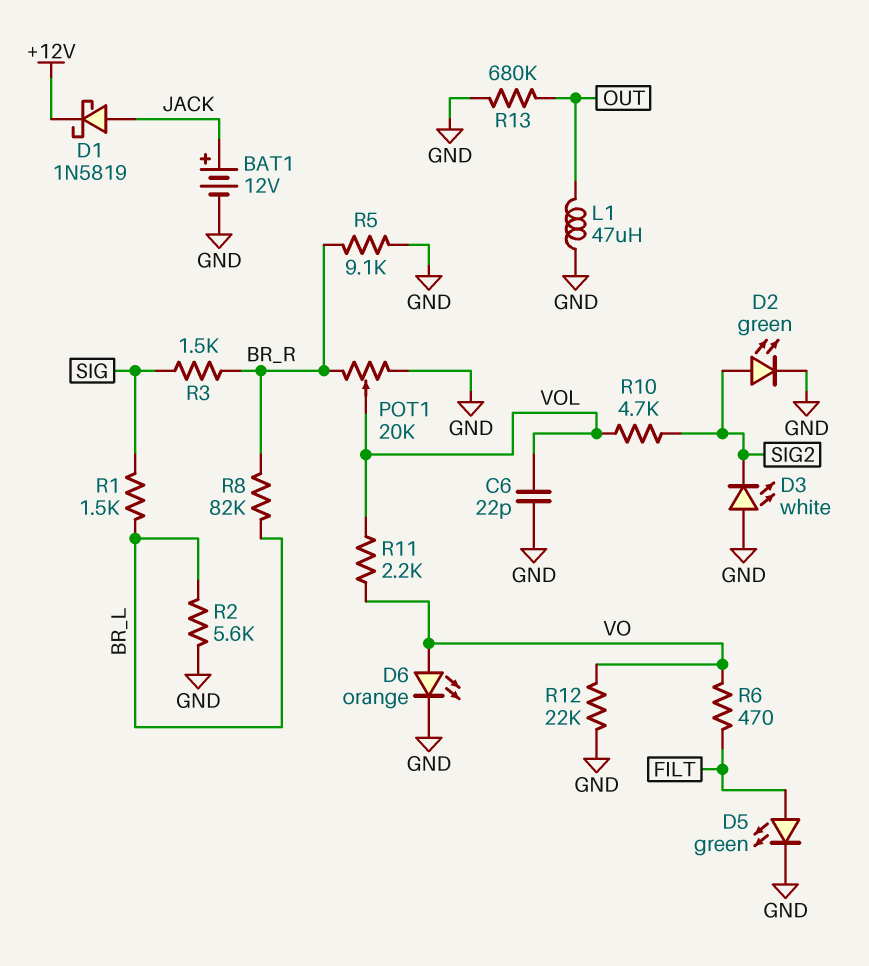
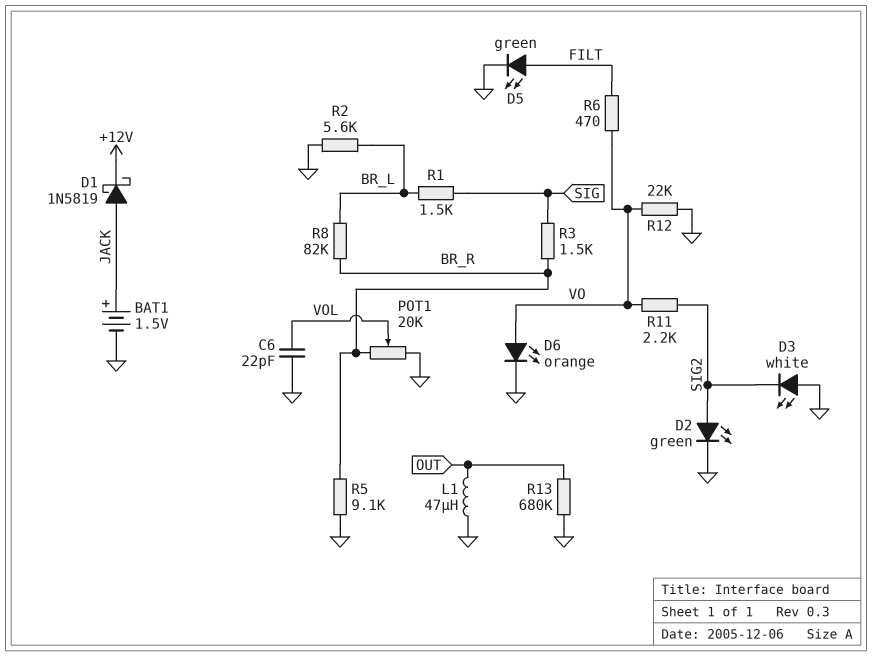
BAT1: 12V (plus JACK, minus GND) -> 1.5V (plus JACK, minus GND)
R10: 4.7k (SIG2, VOL) -> none
R11: 2.2k (VO, VOL) -> 2.2k (SIG2, VO)

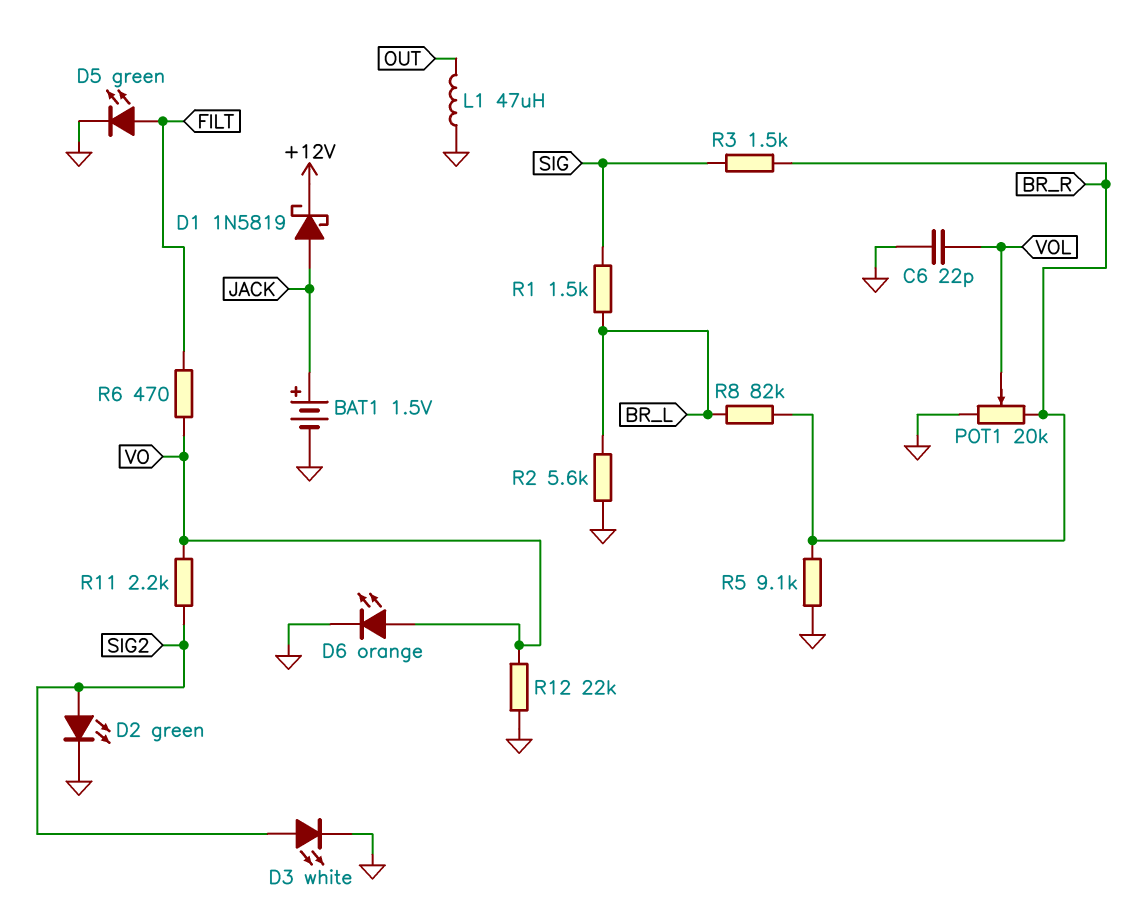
D3: LED white (A GND, K SIG2) -> LED white (A SIG2, K GND)
R13: 680k (GND, OUT) -> none

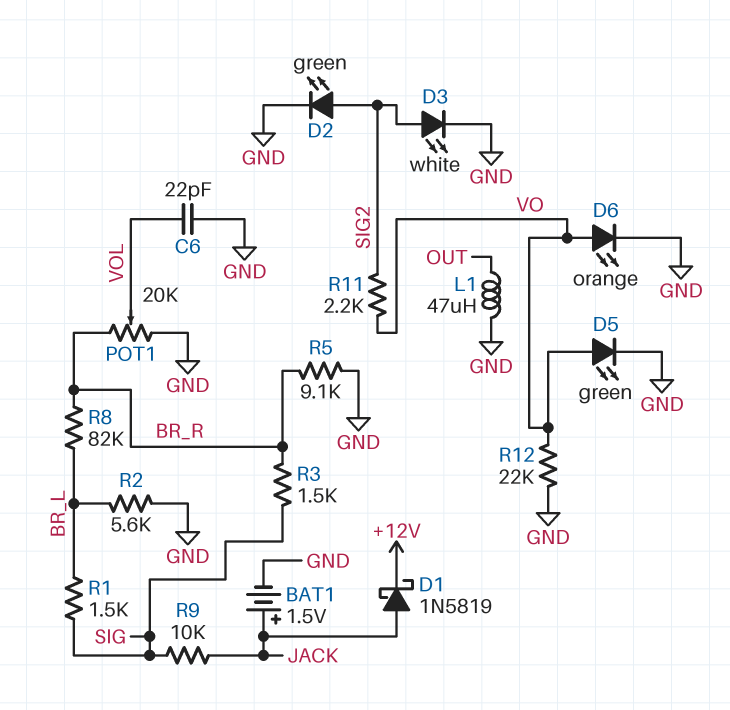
D5: LED green (A FILT, K GND) -> LED green (A VO, K GND)
R6: 470 (FILT, VO) -> none
R9: none -> 10k (JACK, SIG)

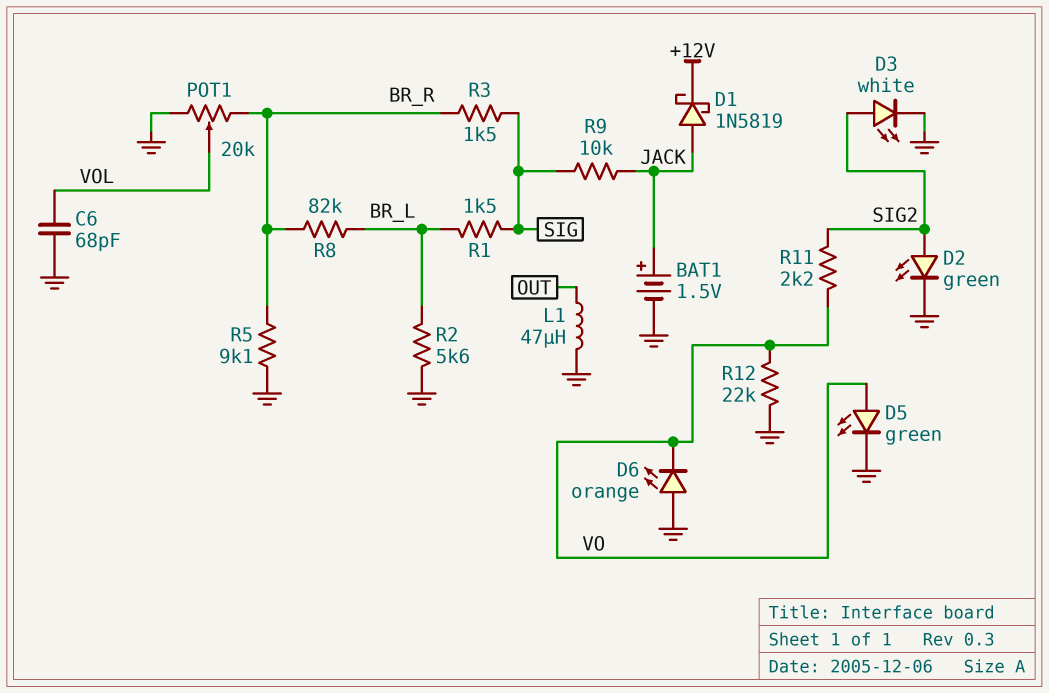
C6: 22pF (GND, VOL) -> 68pF (GND, VOL)
D6: LED orange (A VO, K GND) -> LED orange (A GND, K VO)

